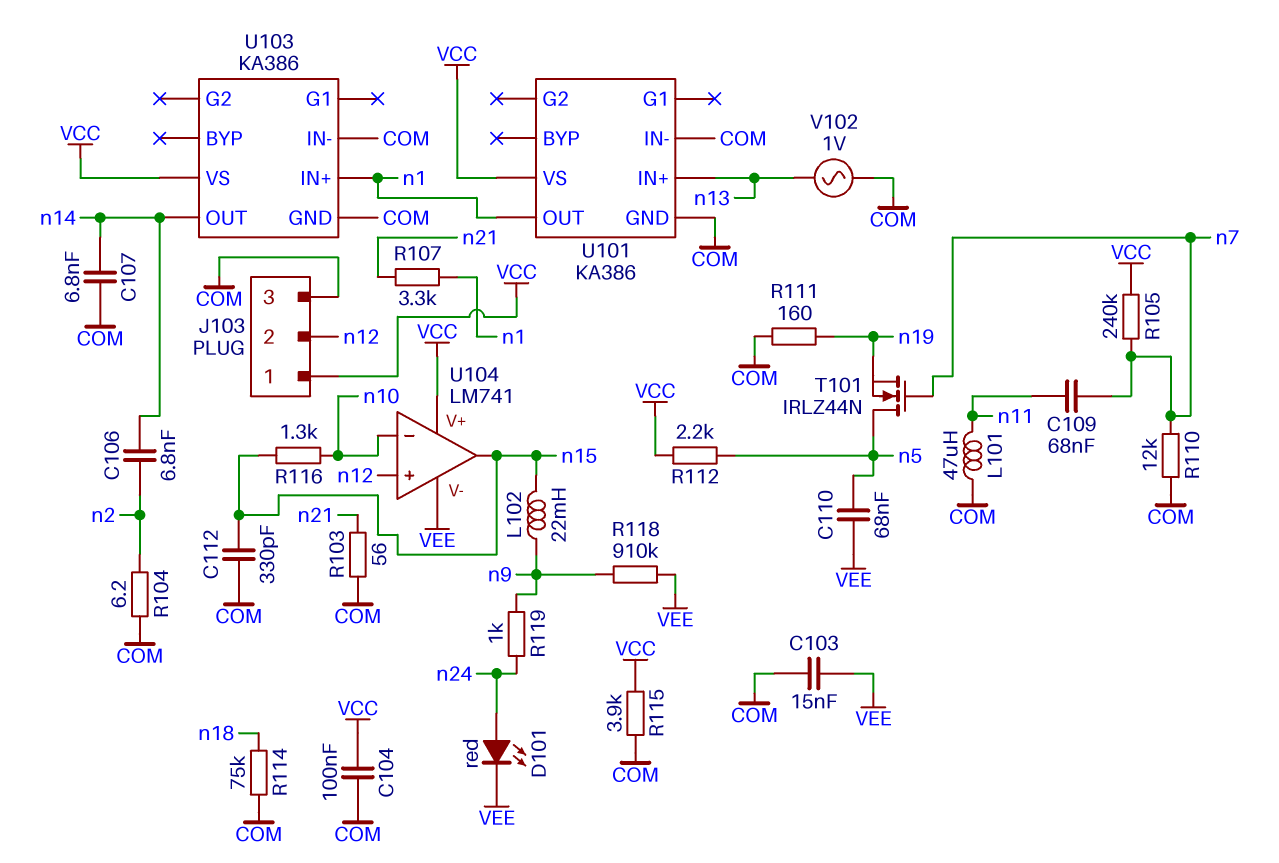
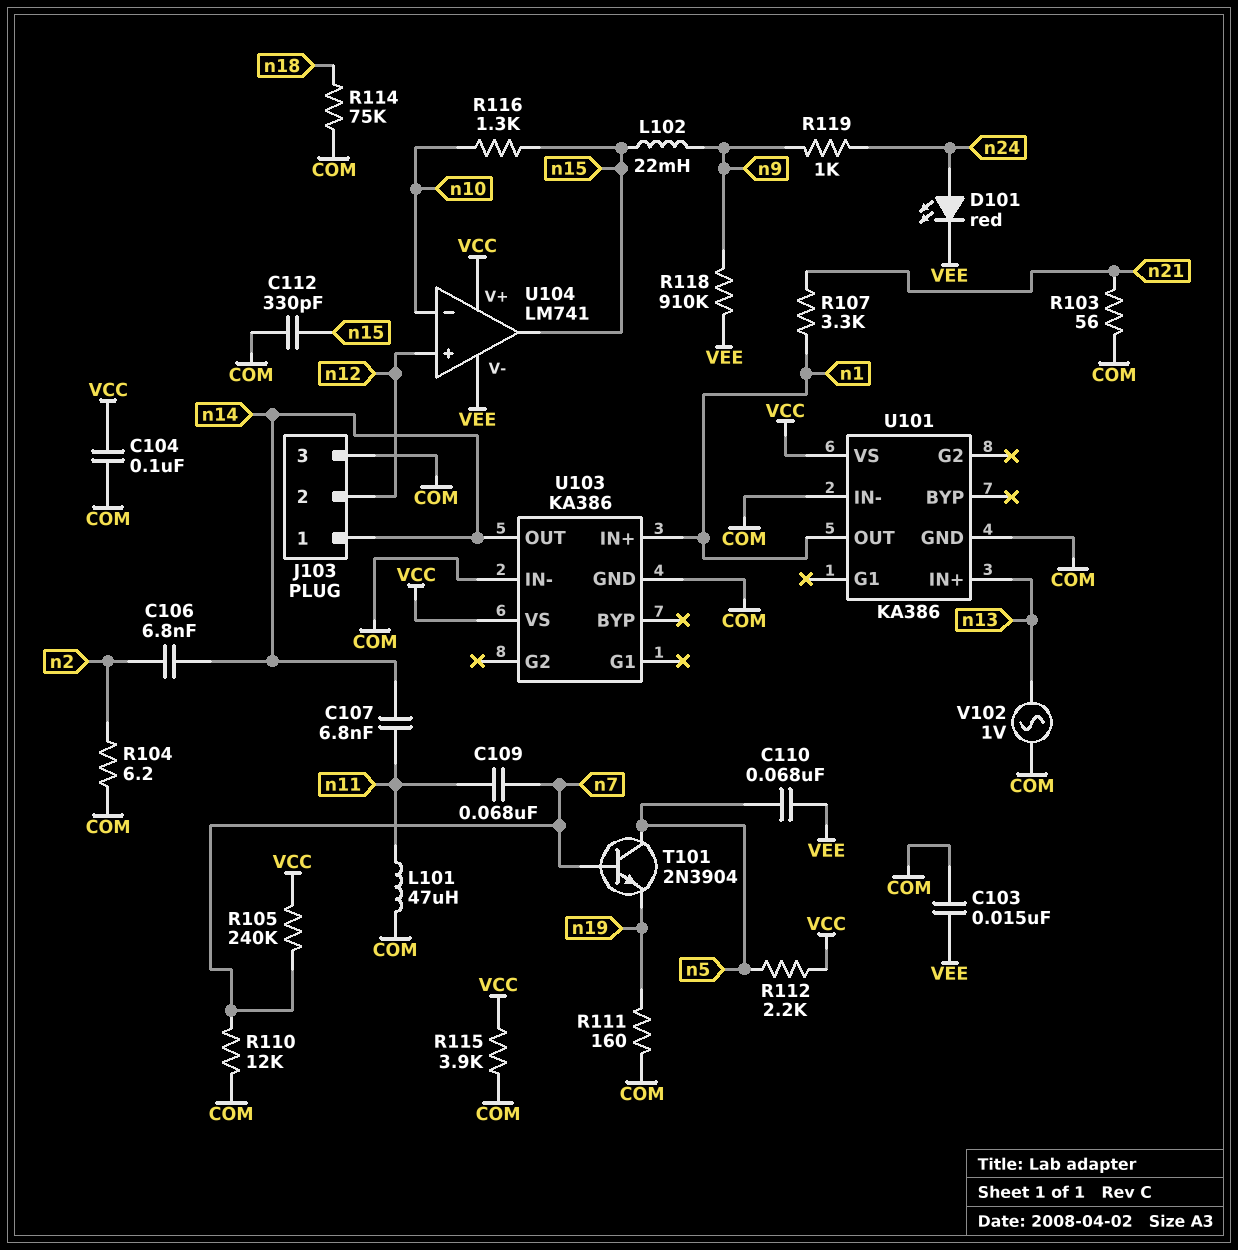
C107: 6.8nF (COM, n14) -> 6.8nF (n11, n14)
J103 pin 1: VCC -> n14
T101: NMOS IRLZ44N (G n7, D n5, S n19) -> NPN 2N3904 (B n7, C n5, E n19)

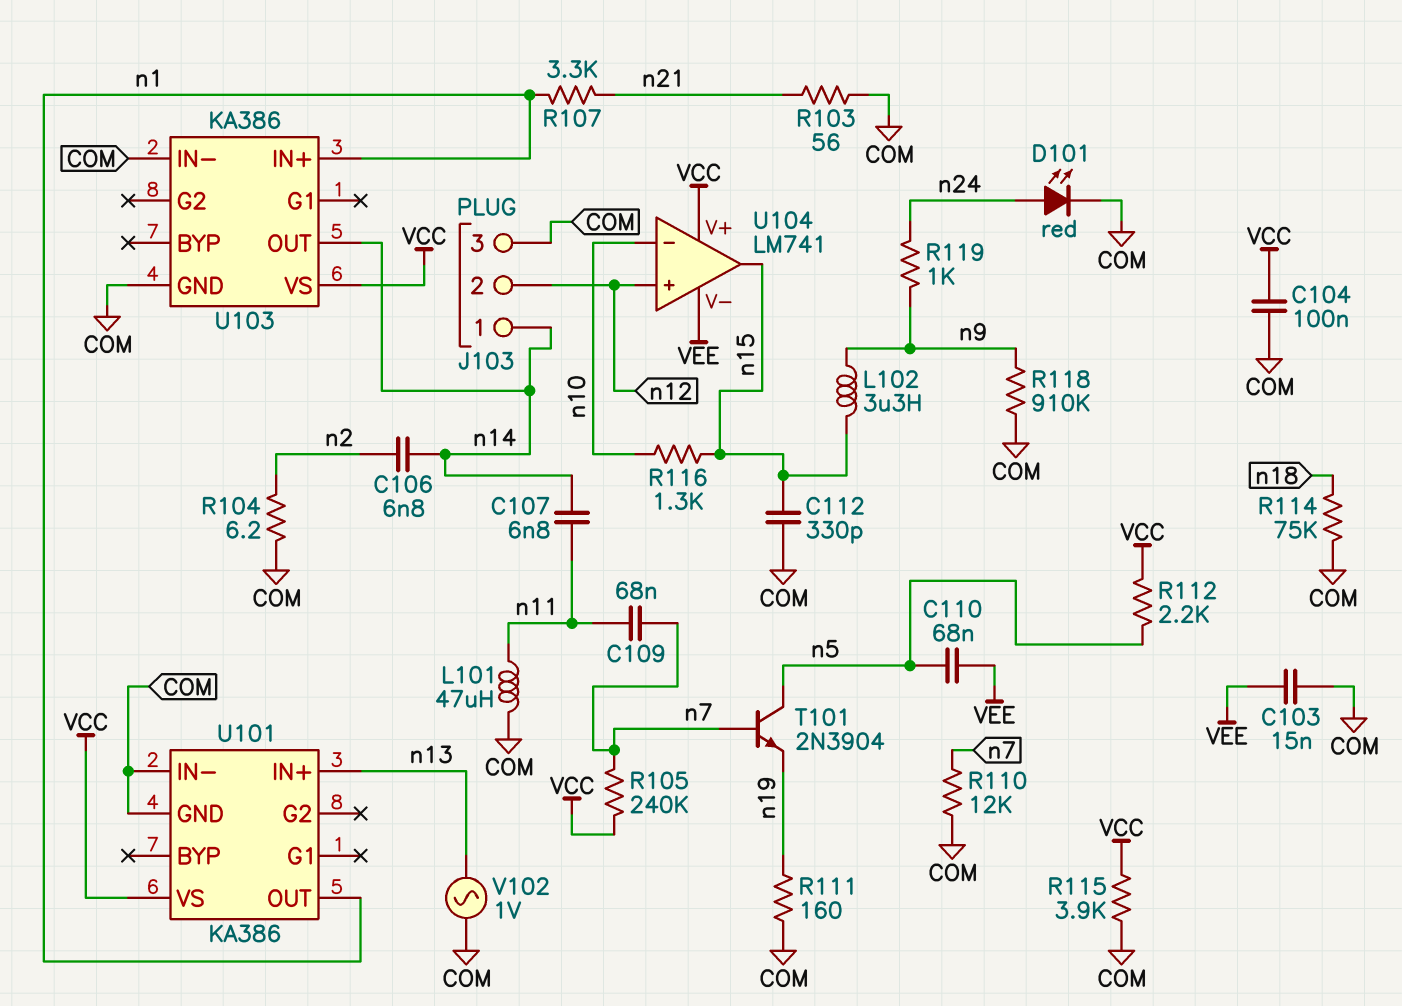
D101: LED red (A n24, K VEE) -> LED red (A n24, K COM)
L102: 22mH (n9, n15) -> 3.3uH (n9, n15)
R118: 910k (VEE, n9) -> 910k (COM, n9)

